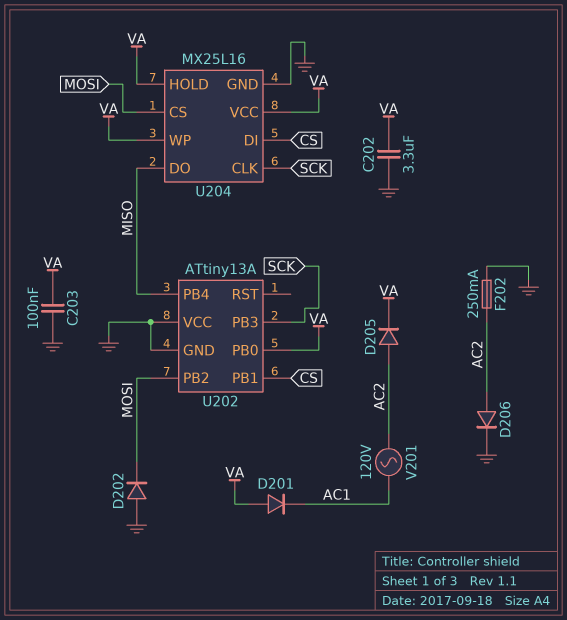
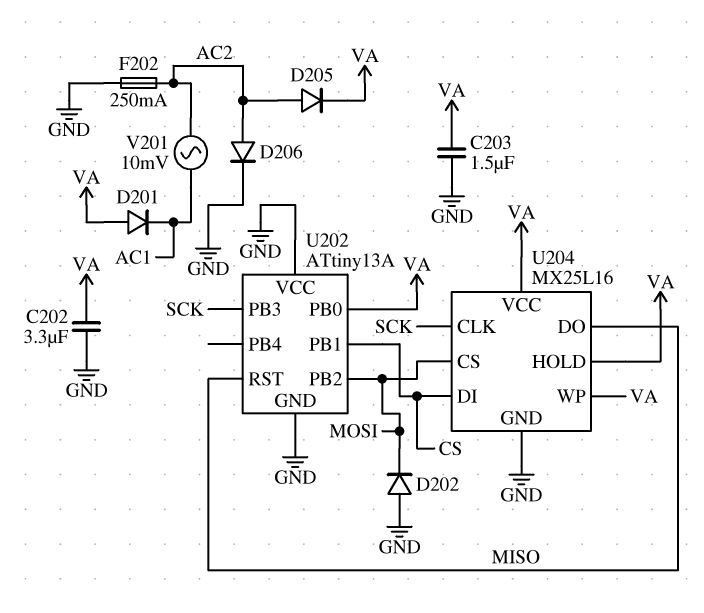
C203: 100nF (GND, VA) -> 1.5uF (GND, VA)
U202 pin PB4: MISO -> none
U202 pin RST: none -> MISO
V201: AC 120V (AC1, AC2) -> AC 10mV (AC1, AC2)

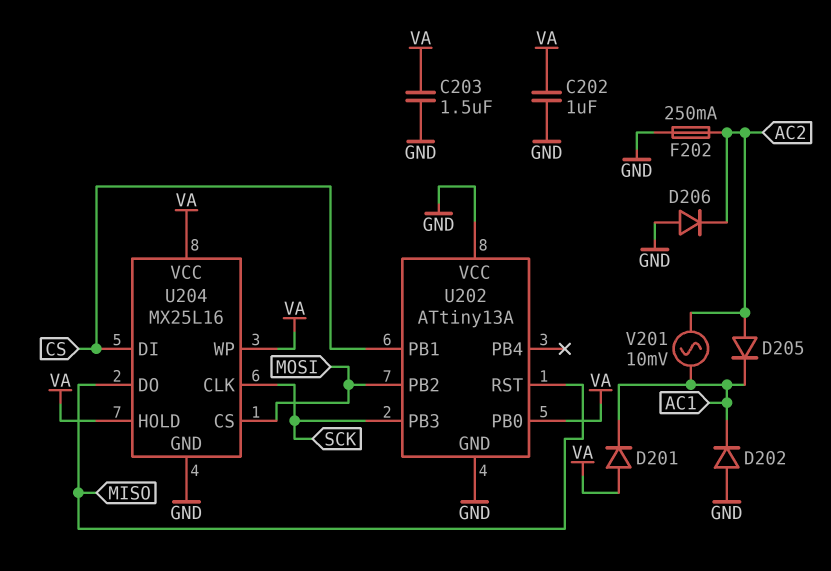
C202: 3.3uF (GND, VA) -> 1uF (GND, VA)
D202: diode (A GND, K MOSI) -> diode (A GND, K AC1)
D205: diode (A AC2, K VA) -> diode (A AC2, K AC1)
D206: diode (A AC2, K GND) -> diode (A GND, K AC2)

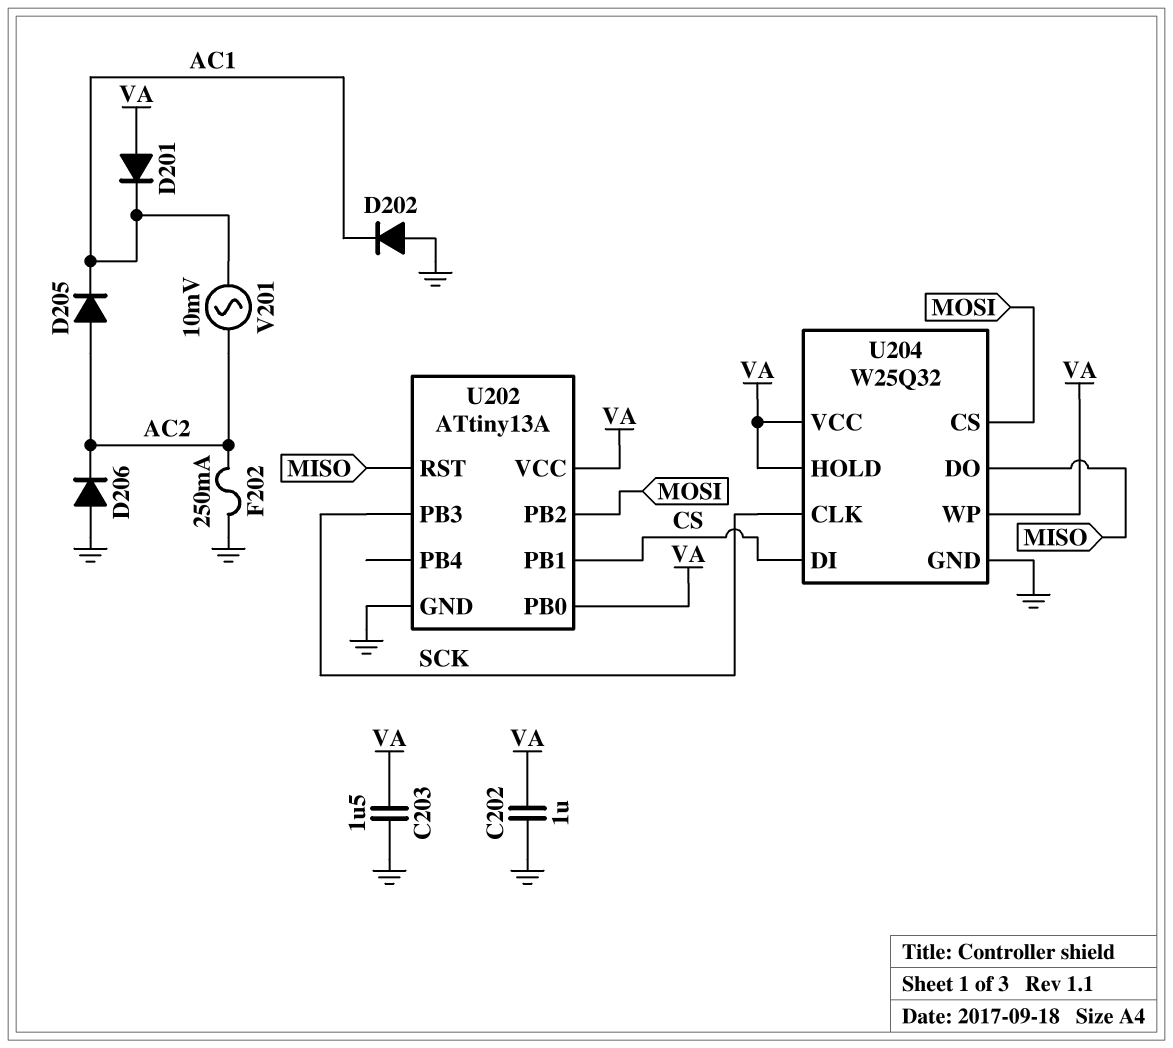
U202 pin VCC: GND -> VA
U204: MX25L16 -> W25Q32

